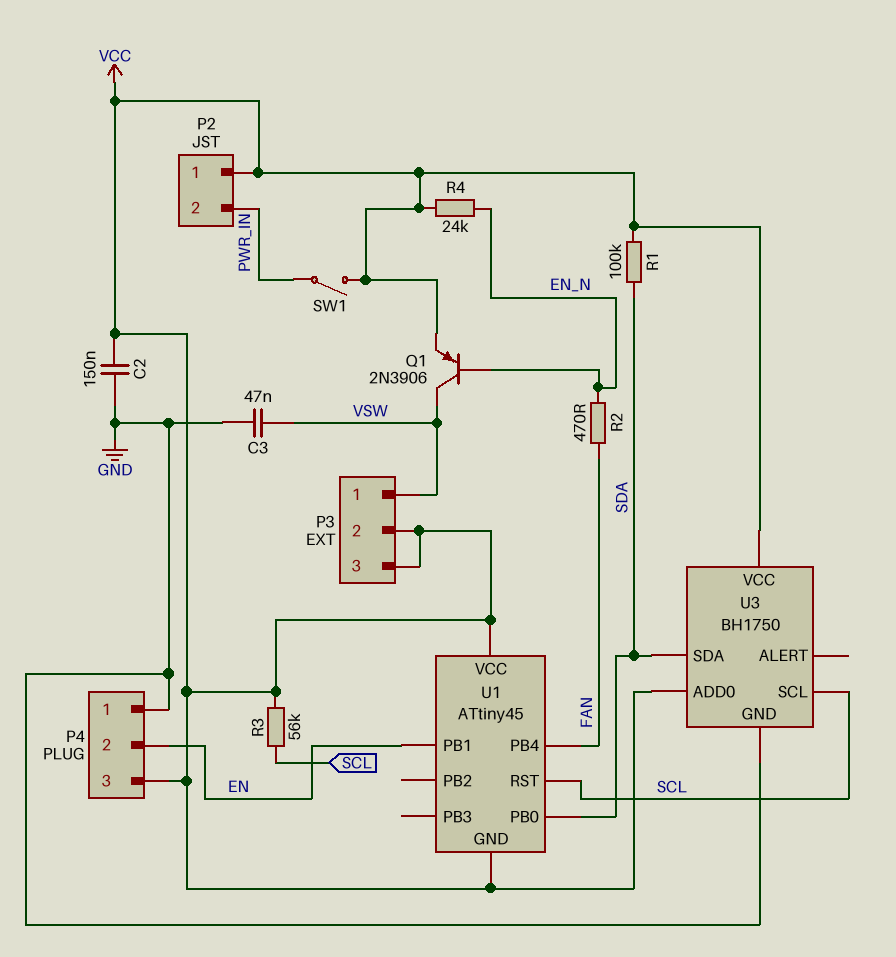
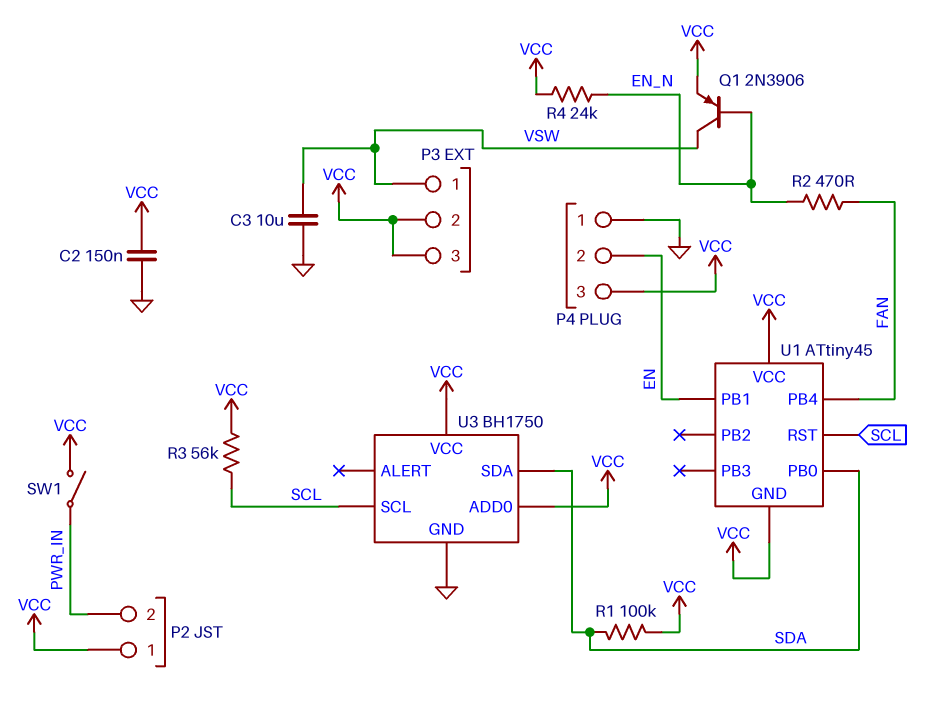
C3: 47nF (GND, VSW) -> 10uF (GND, VSW)

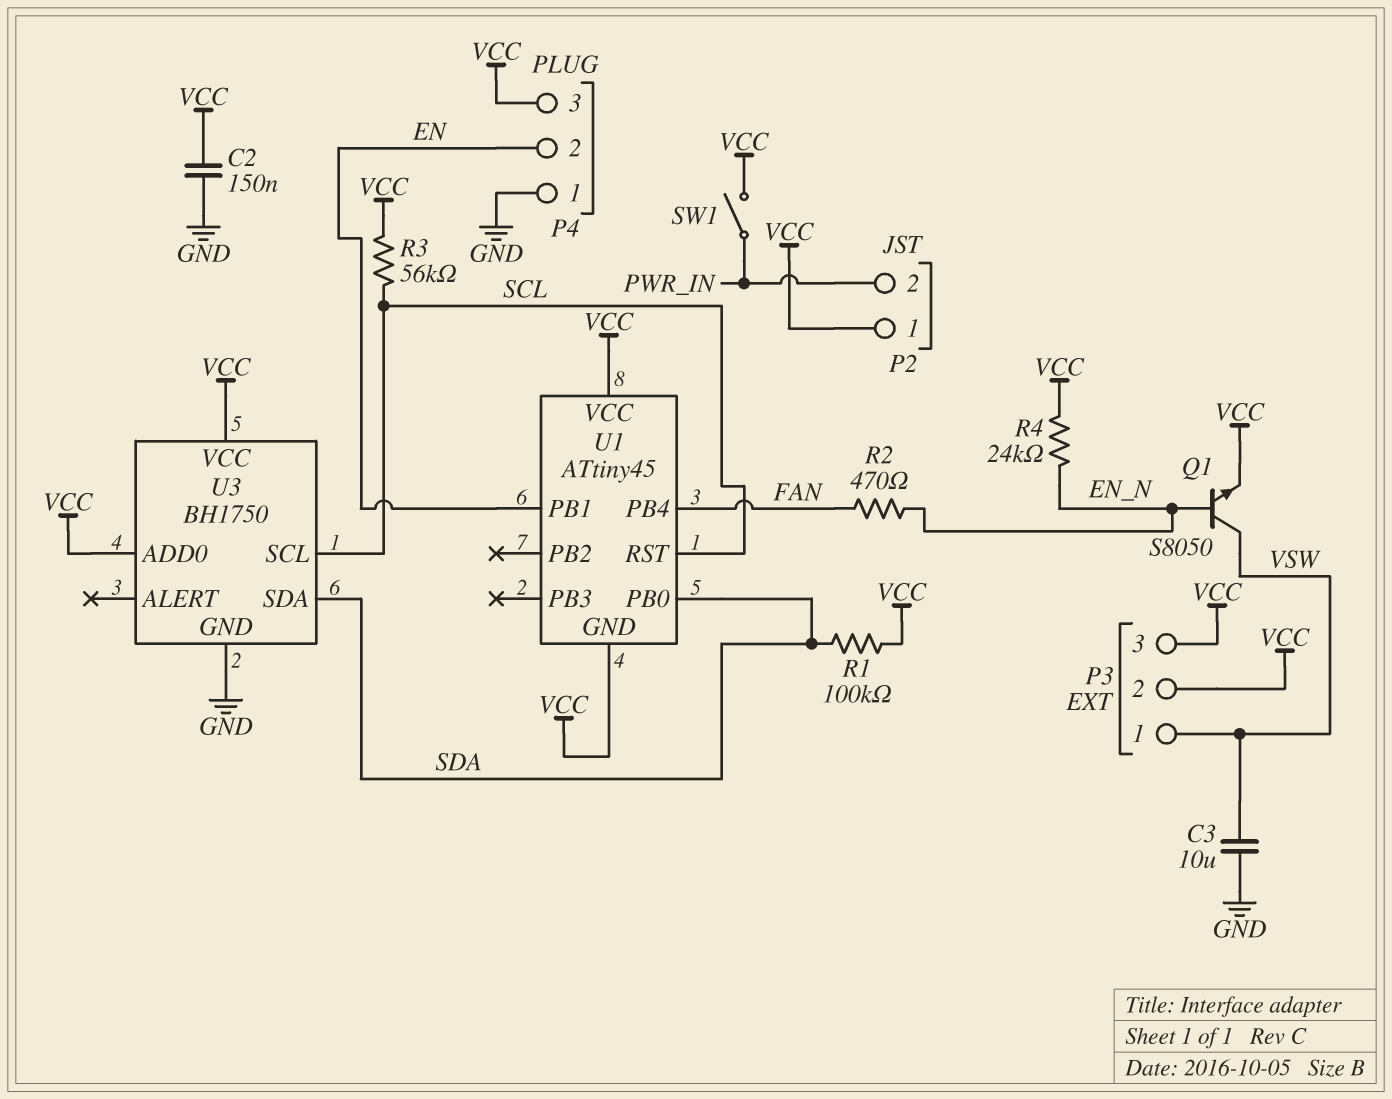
Q1: PNP 2N3906 (B EN_N, C VSW, E VCC) -> NPN S8050 (B EN_N, C VSW, E VCC)

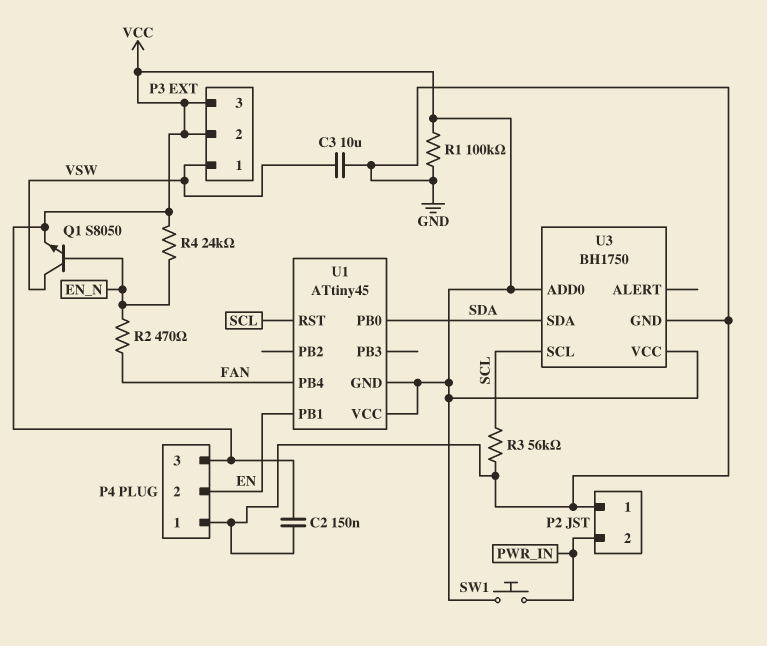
P2 pin 1: VCC -> GND
R1: 100k (SDA, VCC) -> 100k (GND, VCC)
R3: 56k (SCL, VCC) -> 56k (GND, SCL)
SW1: switch (PWR_IN, VCC) -> button (PWR_IN, VCC)

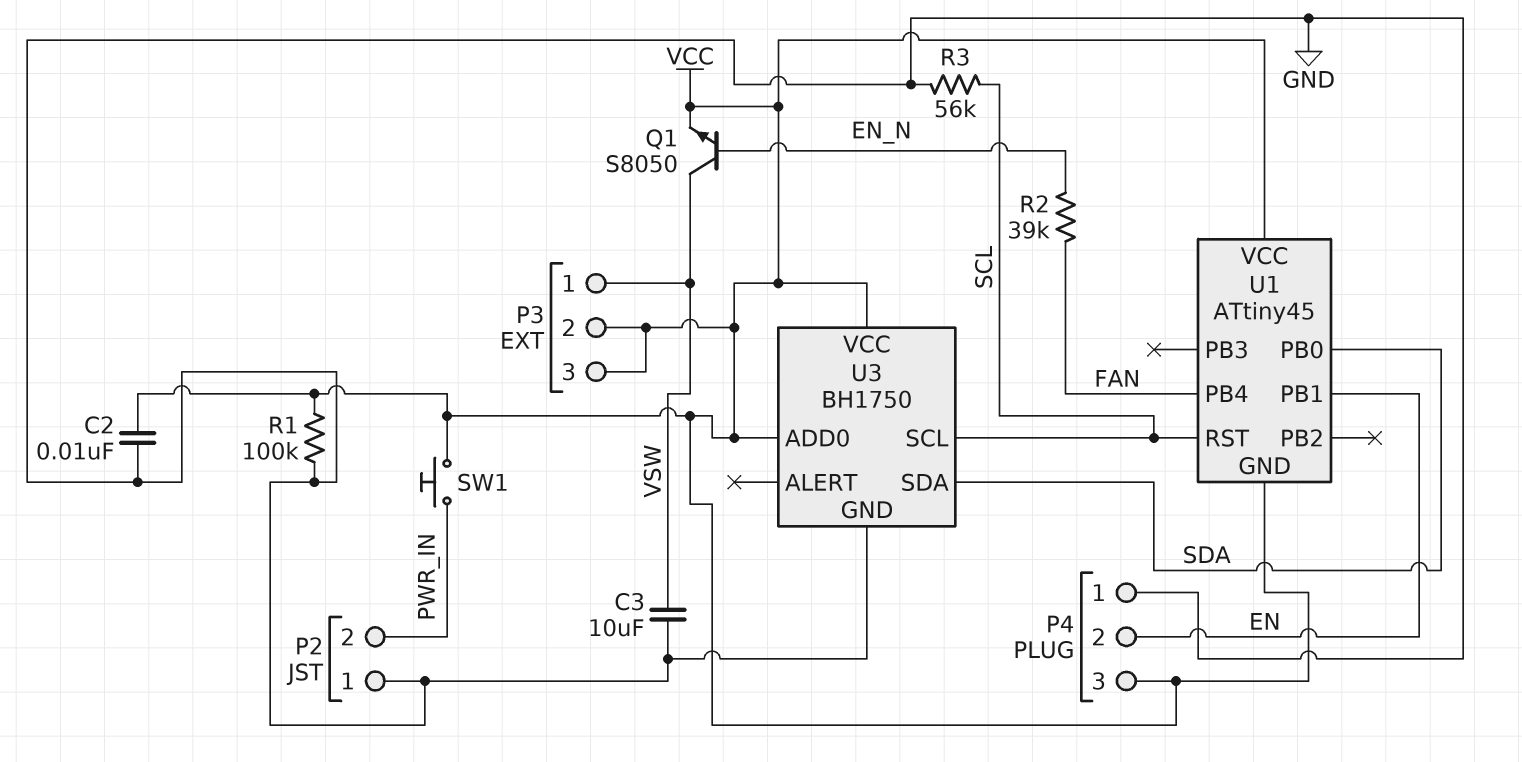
C2: 150nF (GND, VCC) -> 10nF (GND, VCC)
R2: 470 (EN_N, FAN) -> 39k (EN_N, FAN)
R4: 24k (EN_N, VCC) -> none

